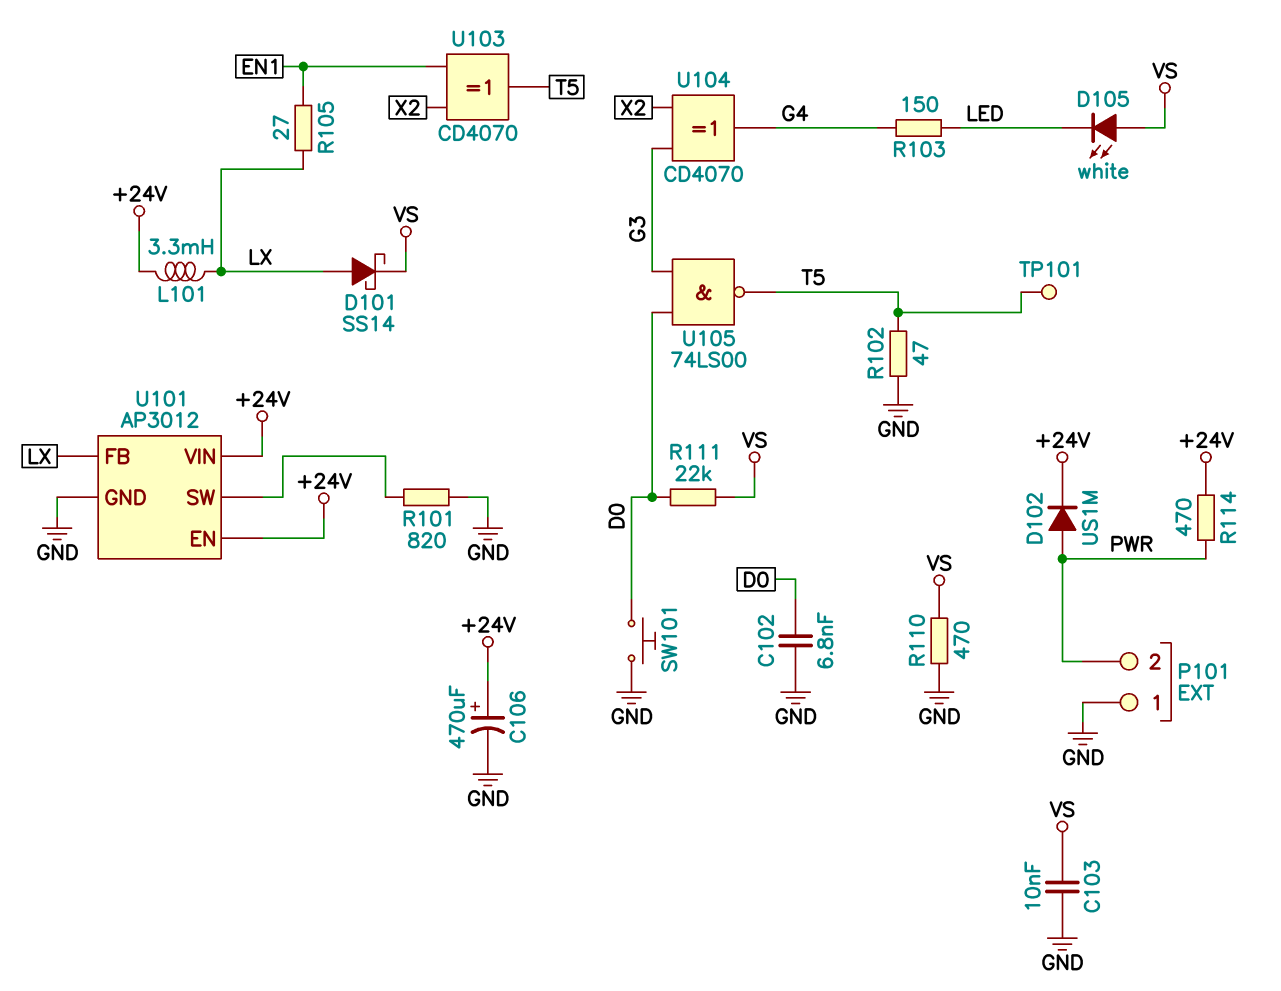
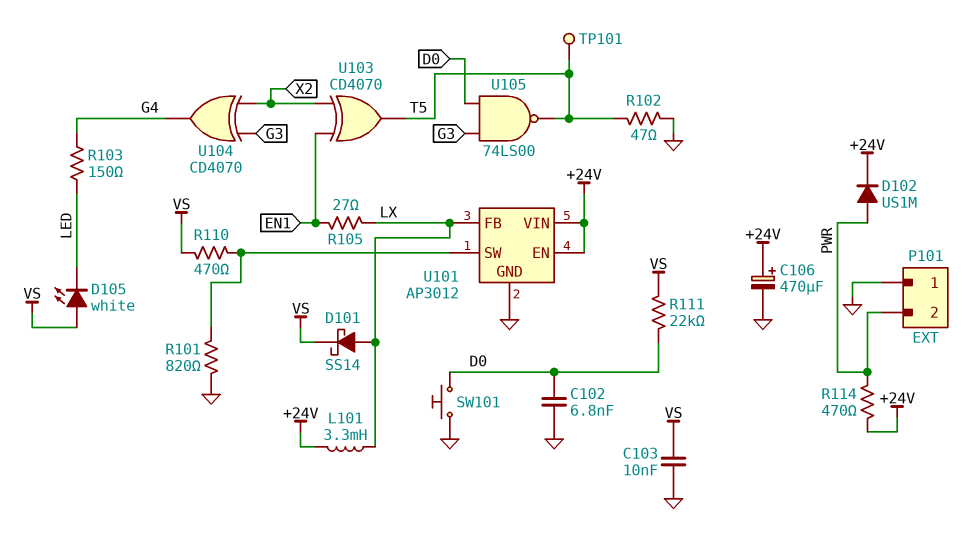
R110: 470 (GND, VS) -> 470 (U101/SW, VS)

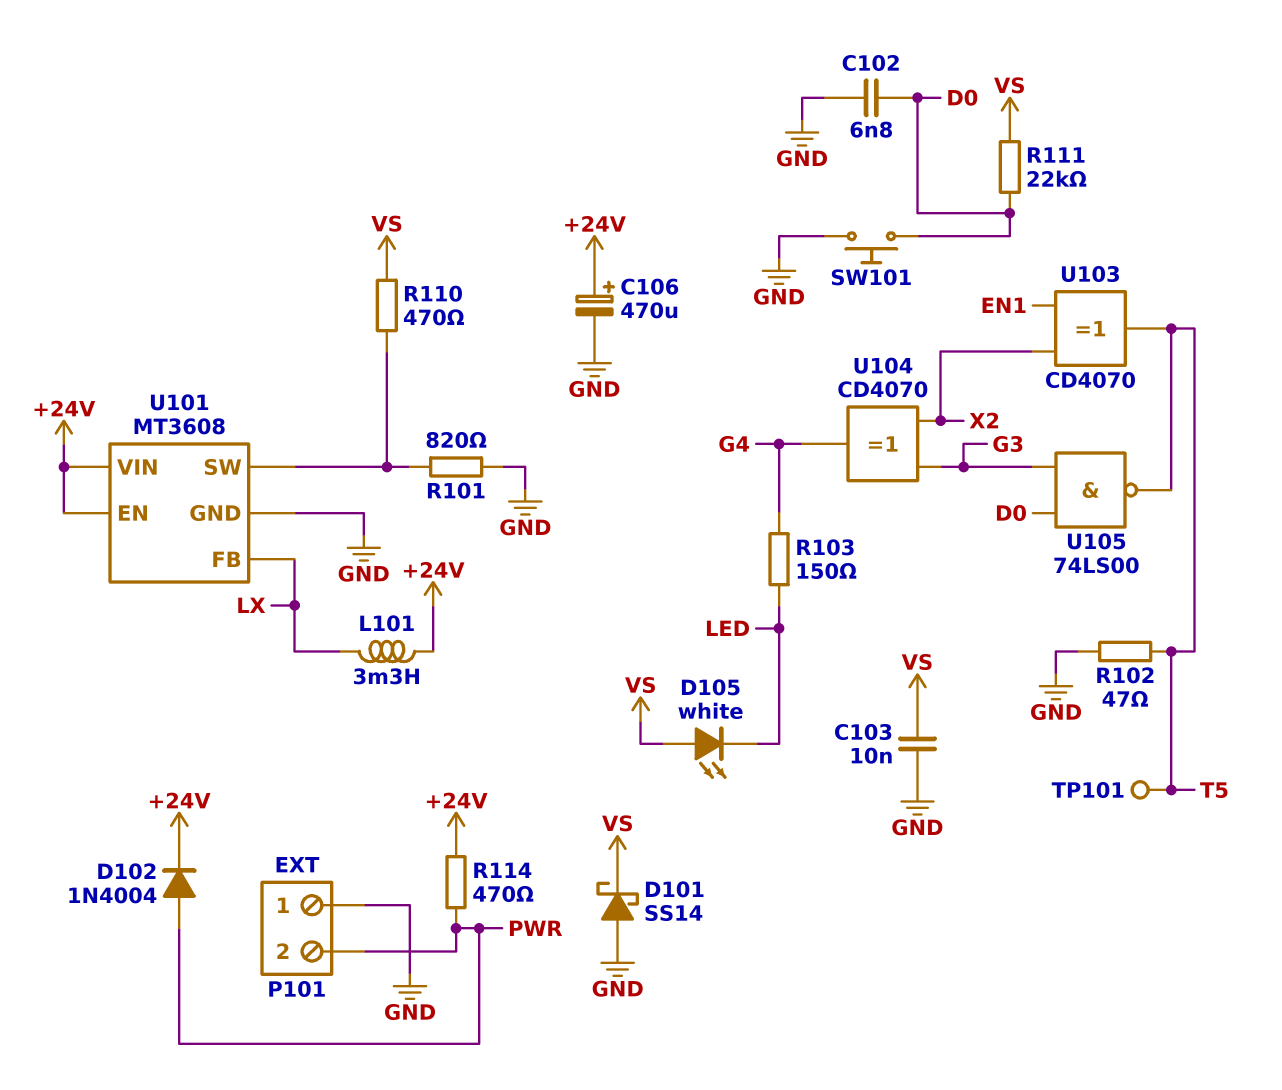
D101: schottky SS14 (A LX, K VS) -> schottky SS14 (A GND, K VS)
D102: diode US1M (A PWR, K +24V) -> diode 1N4004 (A PWR, K +24V)
R105: 27 (EN1, LX) -> none
U101: AP3012 -> MT3608

